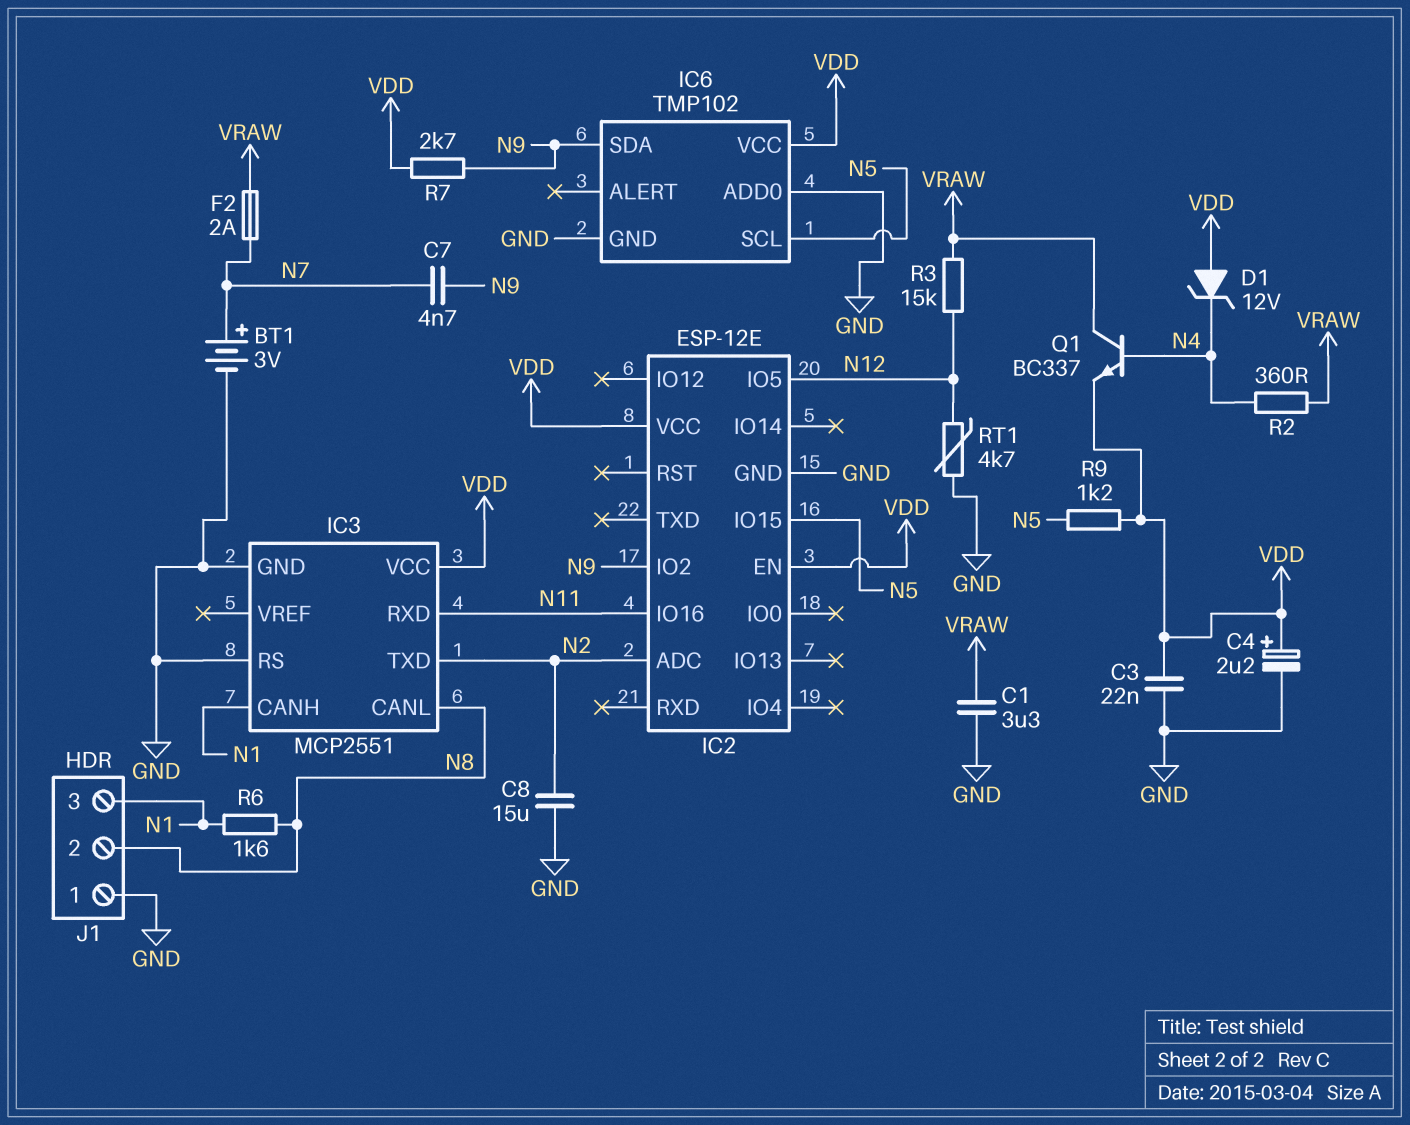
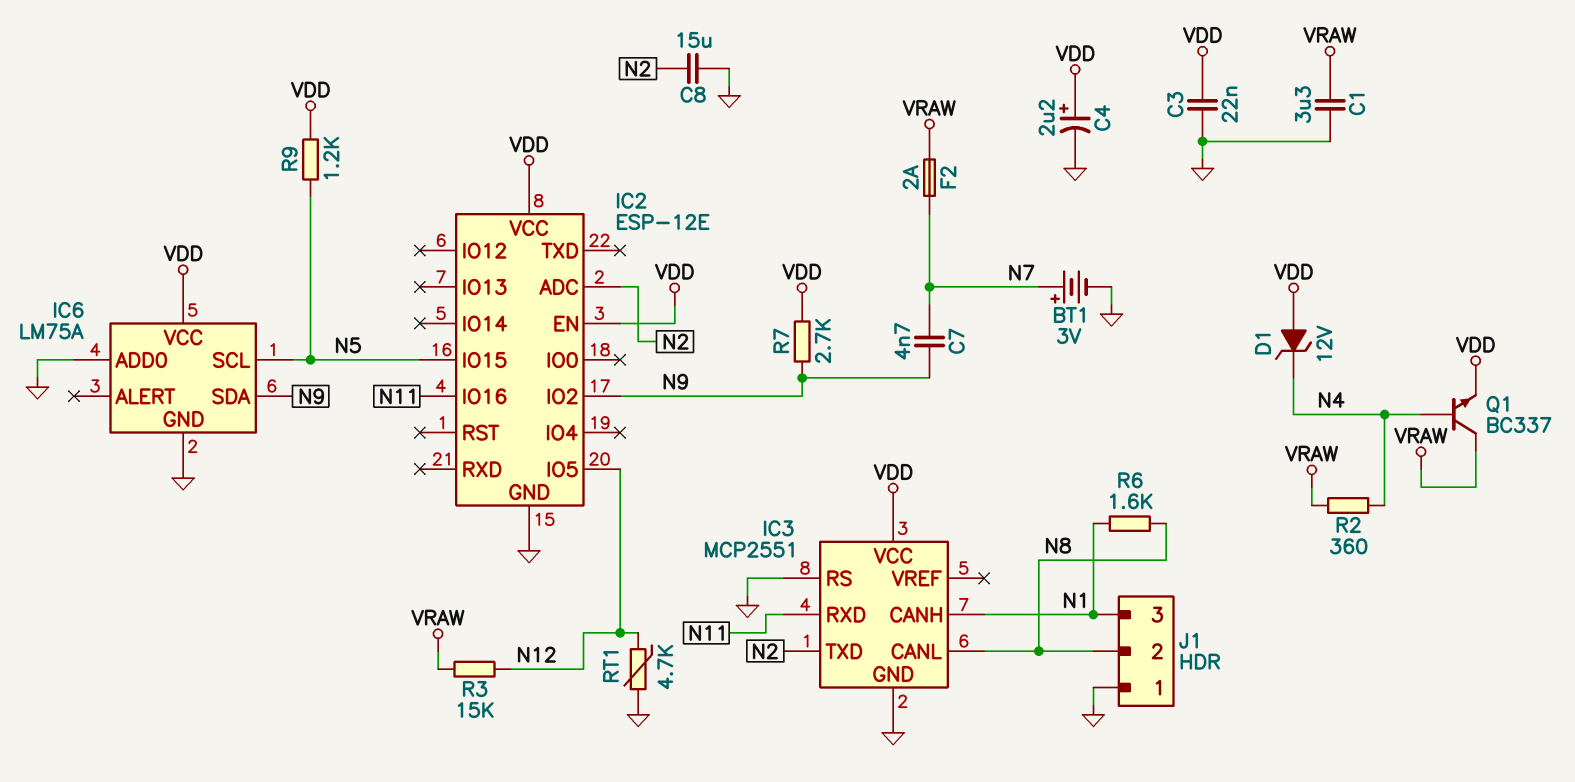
IC6: TMP102 -> LM75A

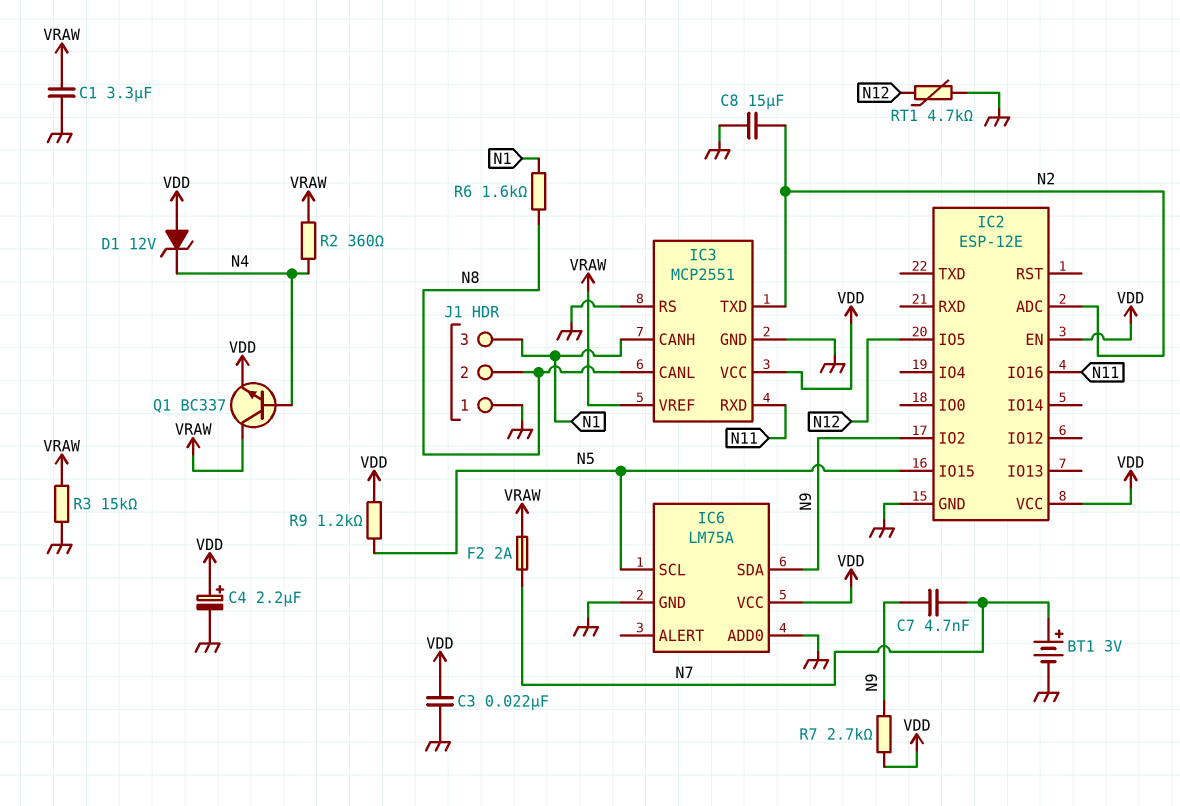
IC3 pin VREF: none -> VRAW
R3: 15k (N12, VRAW) -> 15k (GND, VRAW)

